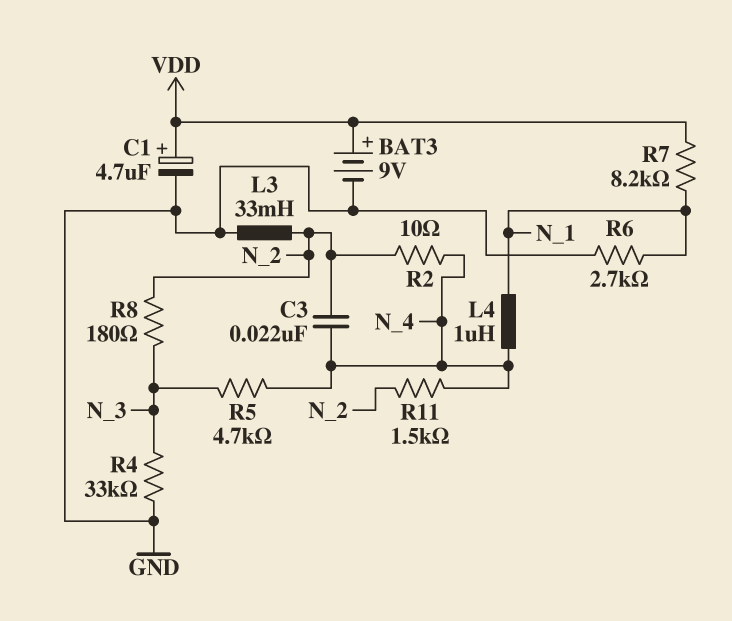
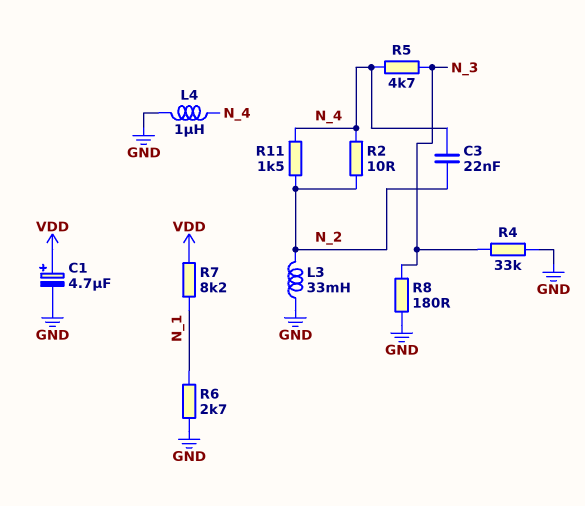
BAT3: 9V (plus VDD, minus GND) -> none
L4: 1uH (N_1, N_4) -> 1uH (GND, N_4)
R8: 180 (N_2, N_3) -> 180 (GND, N_3)

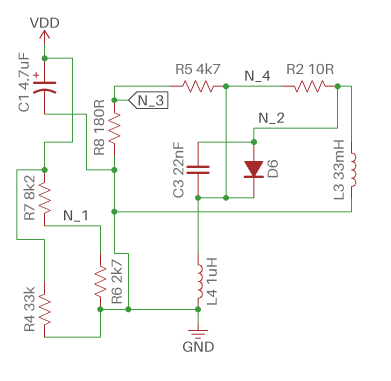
D6: none -> diode (A N_2, K N_4)
R4: 33k (GND, N_3) -> 33k (GND, VDD)
R11: 1.5k (N_2, N_4) -> none

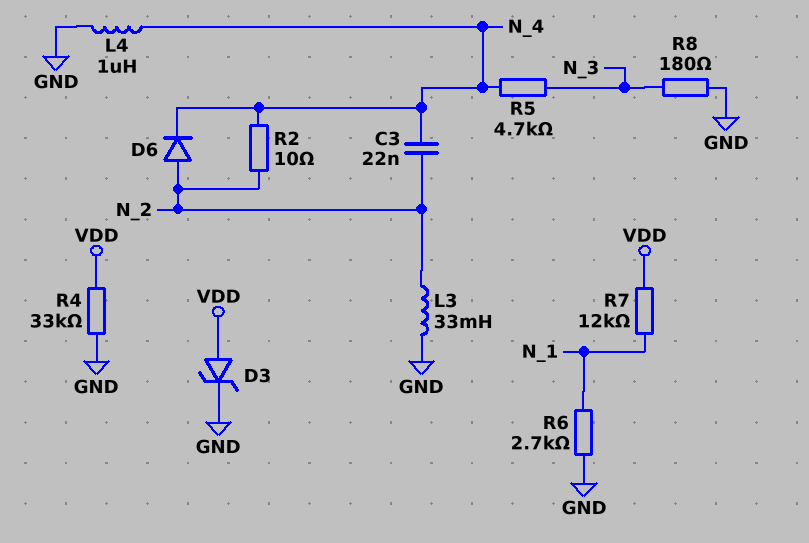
C1: 4.7uF (plus VDD, minus GND) -> none
D3: none -> zener (A VDD, K GND)
R7: 8.2k (N_1, VDD) -> 12k (N_1, VDD)

